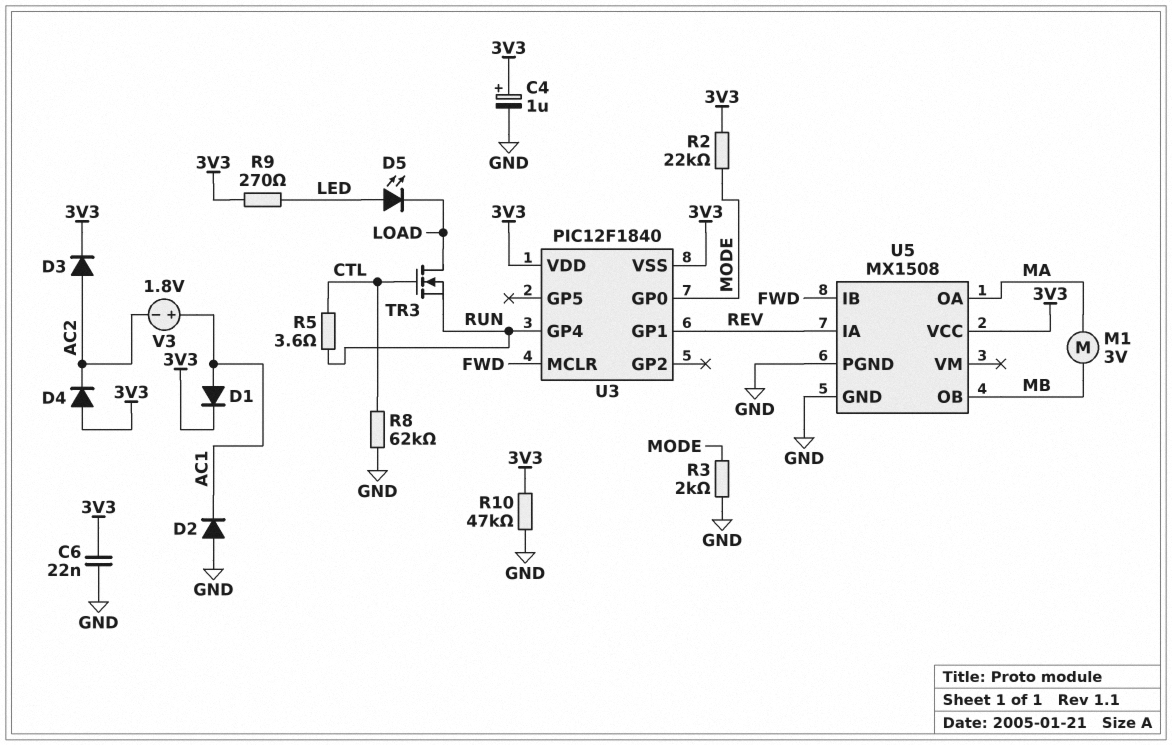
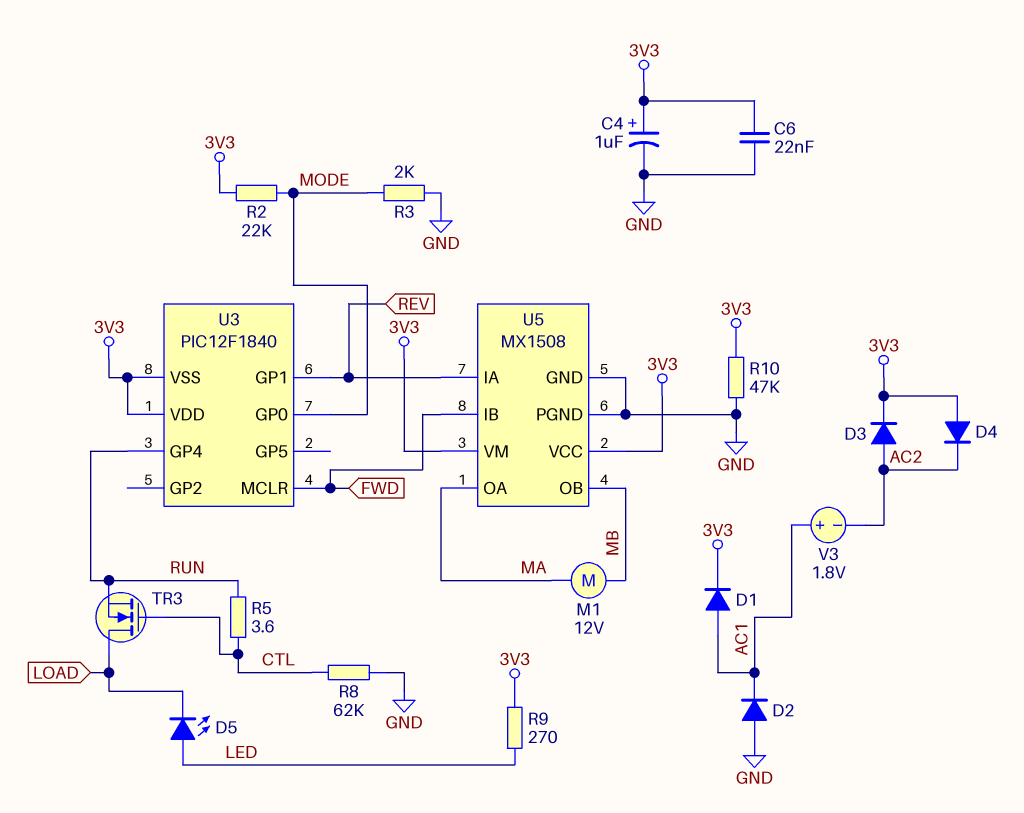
M1: motor 3V (MA, MB) -> motor 12V (MA, MB)
U5 pin VM: none -> 3V3

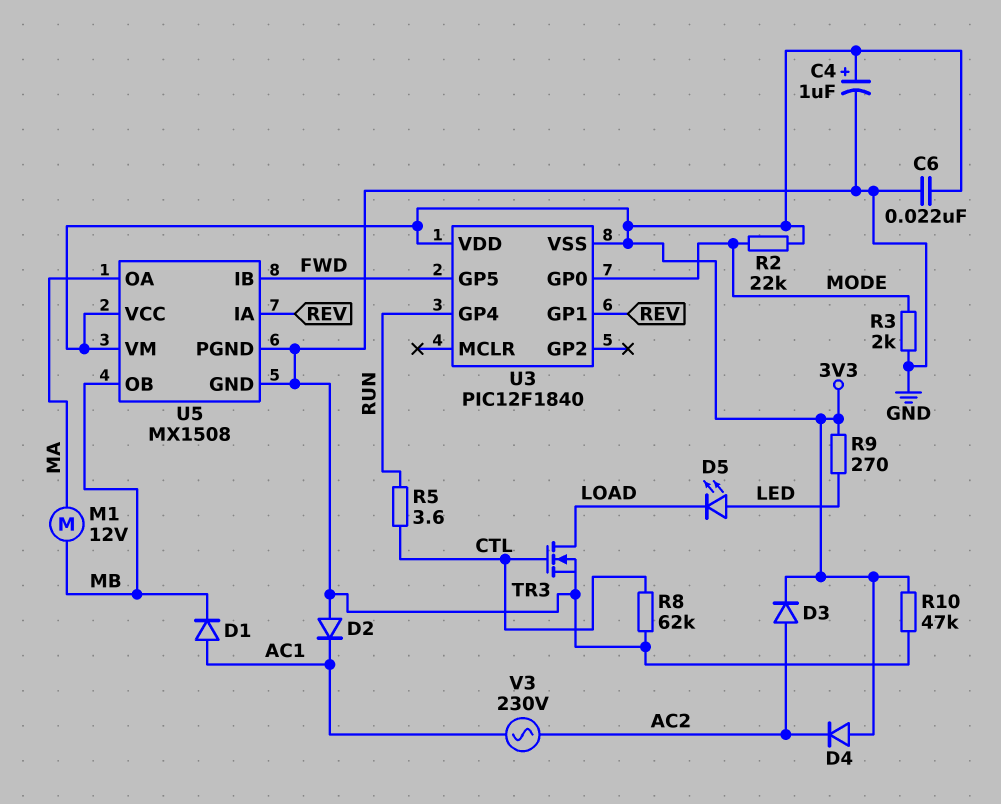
D1: diode (A AC1, K 3V3) -> diode (A AC1, K MB)
TR3: NMOS (G CTL, D LOAD, S RUN) -> NMOS (G CTL, D LOAD, S GND)
U3 pin GP5: none -> FWD
U3 pin MCLR: FWD -> none
V3: 1.8V (plus AC1, minus AC2) -> AC 230V (AC1, AC2)

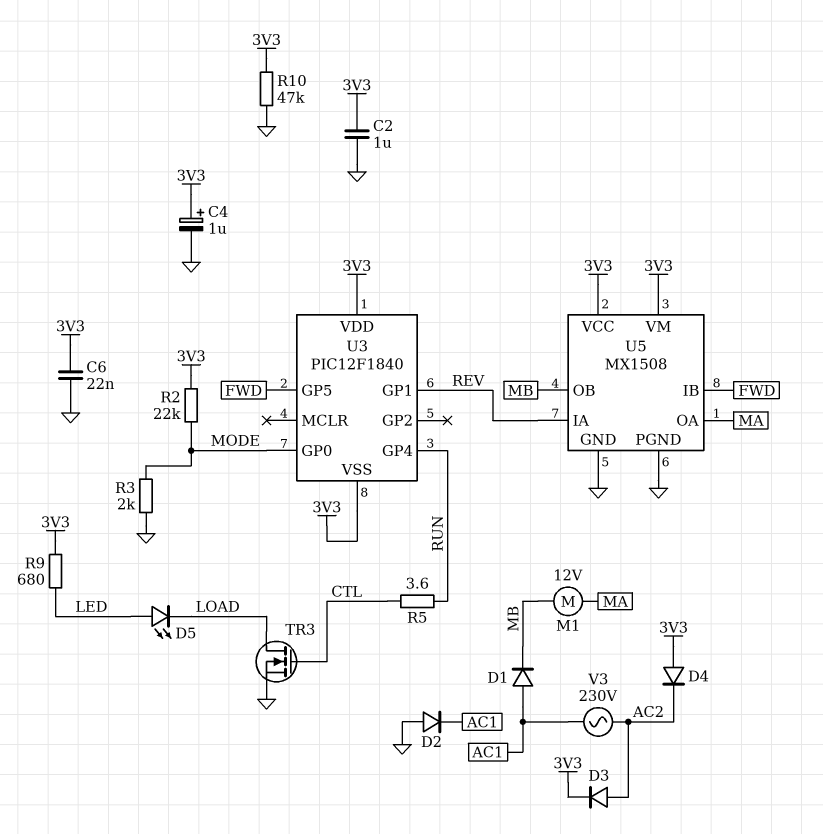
C2: none -> 1uF (3V3, GND)
R8: 62k (CTL, GND) -> none
R9: 270 (3V3, LED) -> 680 (3V3, LED)

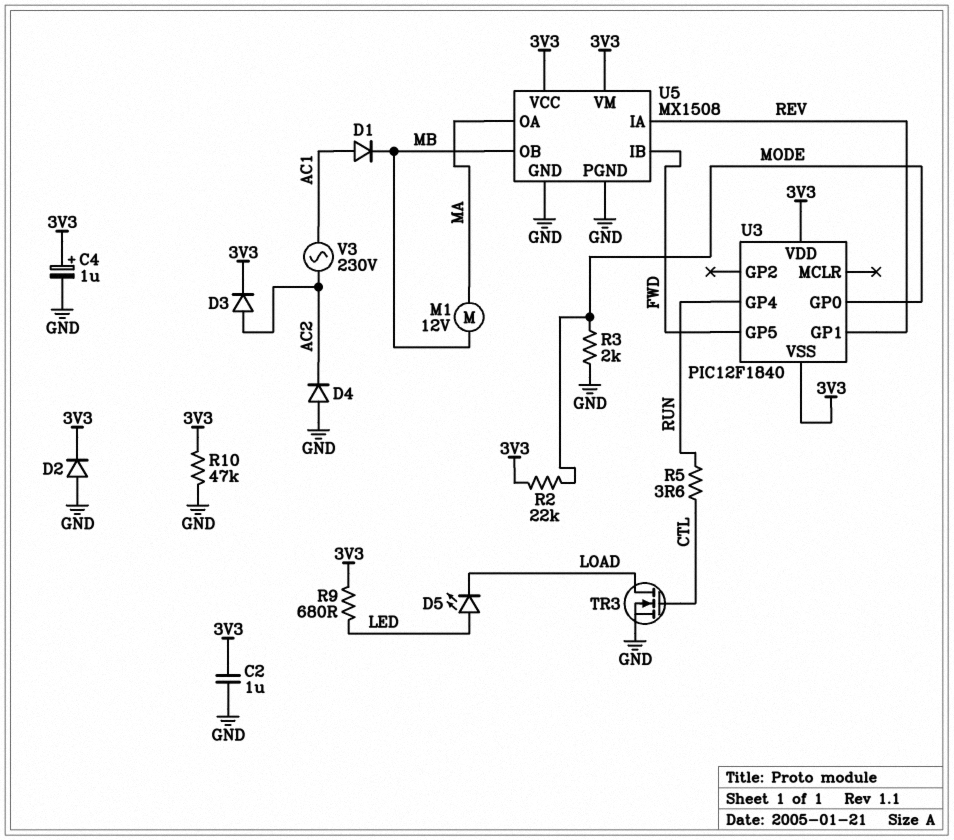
C6: 22nF (3V3, GND) -> none
D2: diode (A GND, K AC1) -> diode (A GND, K 3V3)
D4: diode (A 3V3, K AC2) -> diode (A GND, K AC2)

